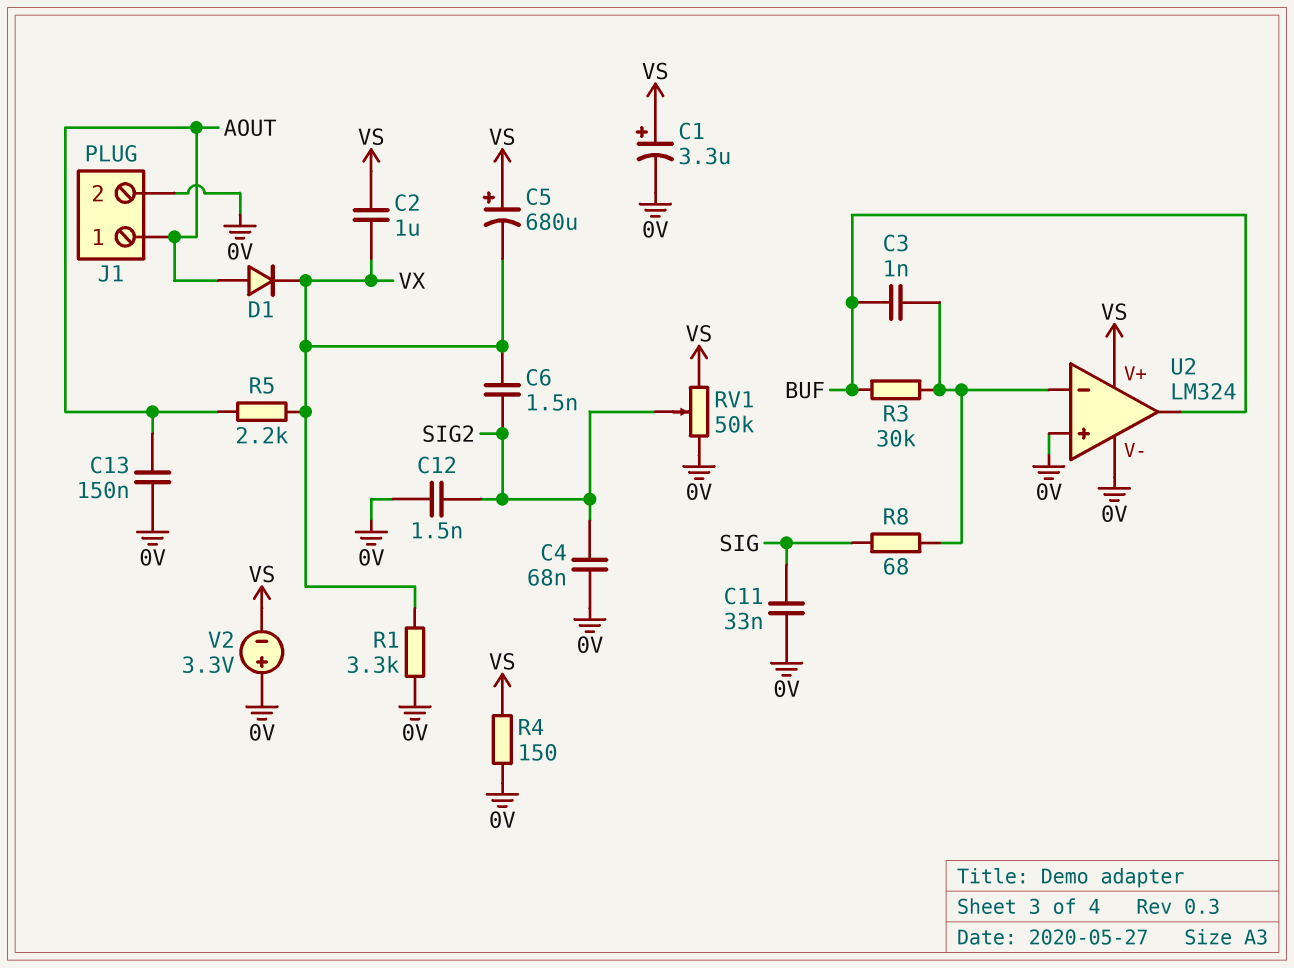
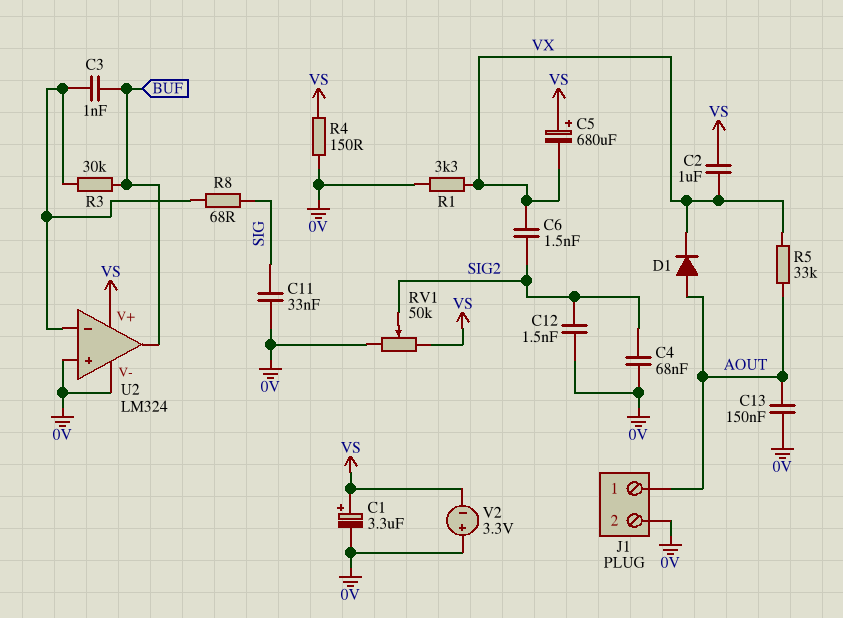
R5: 2.2k (AOUT, VX) -> 33k (AOUT, VX)

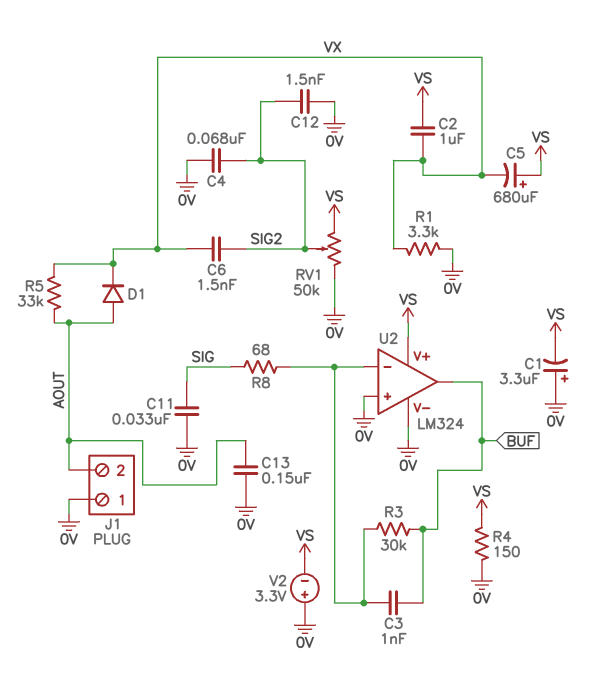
C1: 3.3uF (plus VS, minus 0V) -> 3.3uF (plus 0V, minus VS)
J1 pin 1: AOUT -> 0V
J1 pin 2: 0V -> AOUT

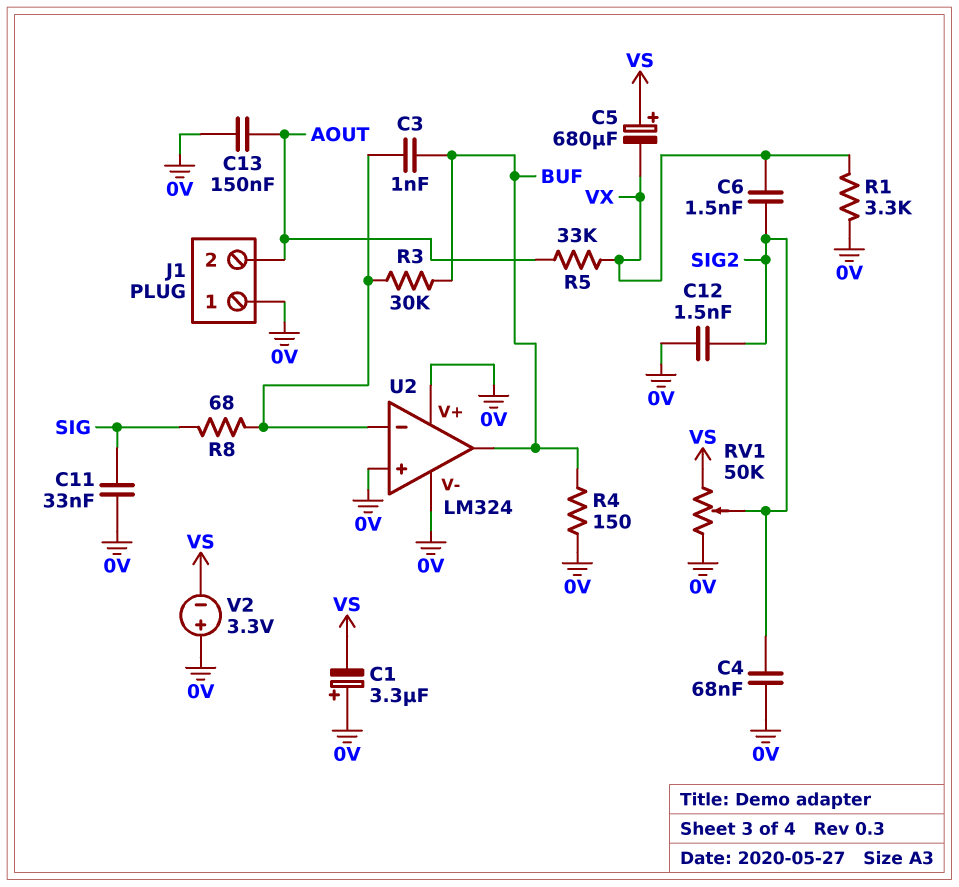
C2: 1uF (VS, VX) -> none
D1: diode (A AOUT, K VX) -> none
R4: 150 (0V, VS) -> 150 (0V, BUF)
U2 pin V+: VS -> 0V

